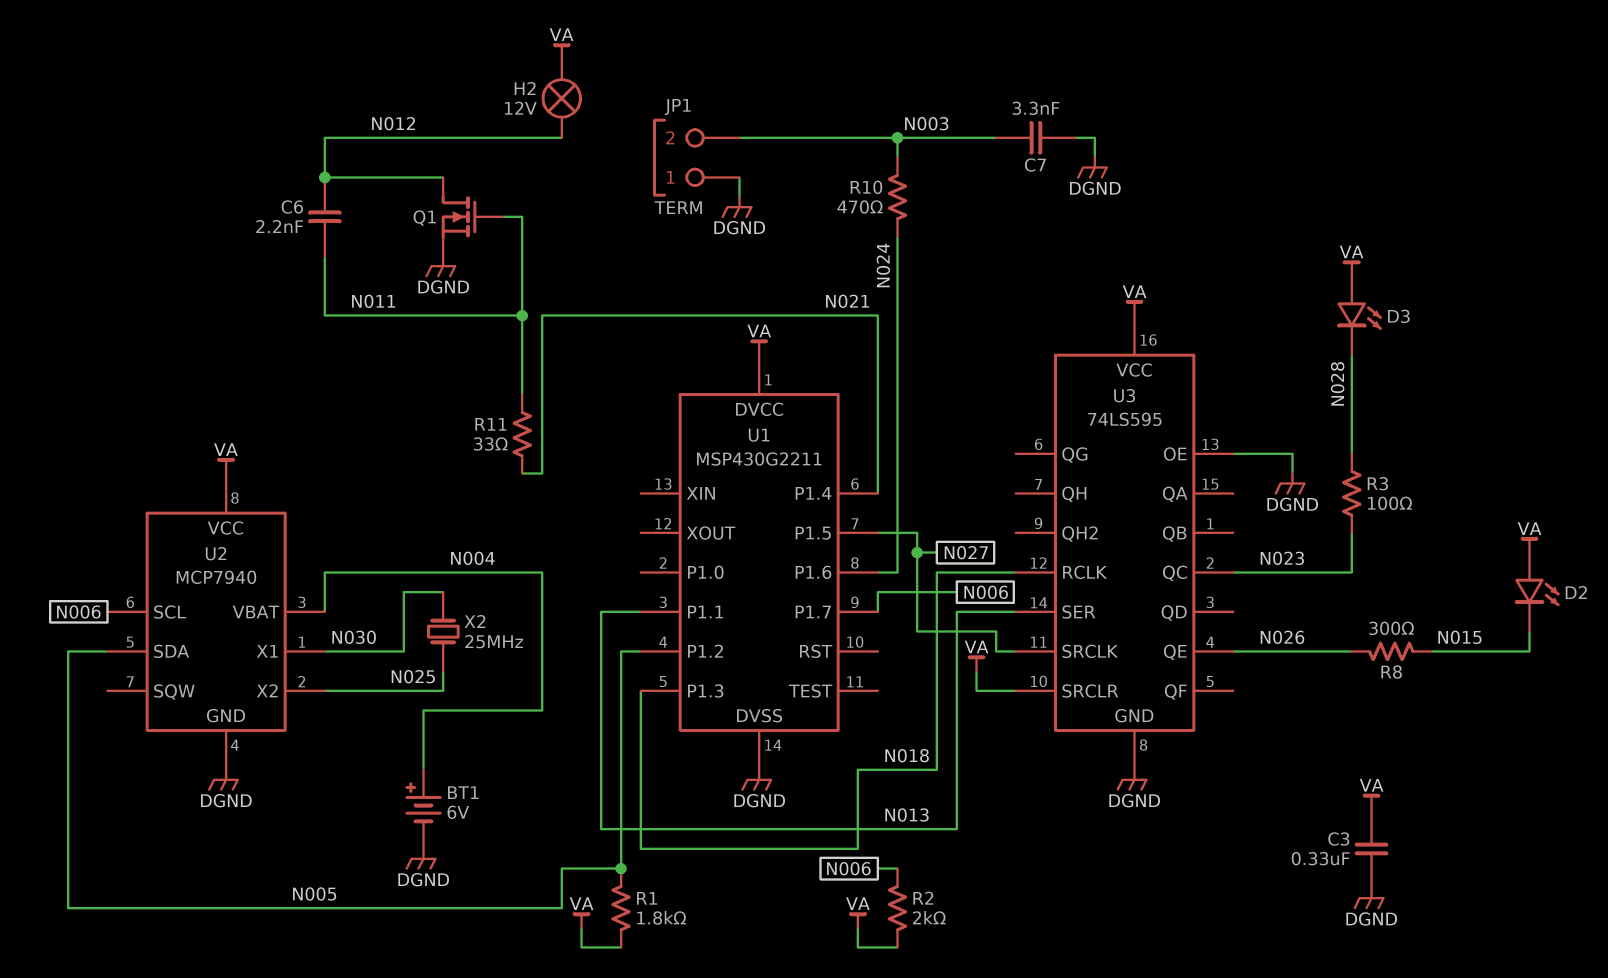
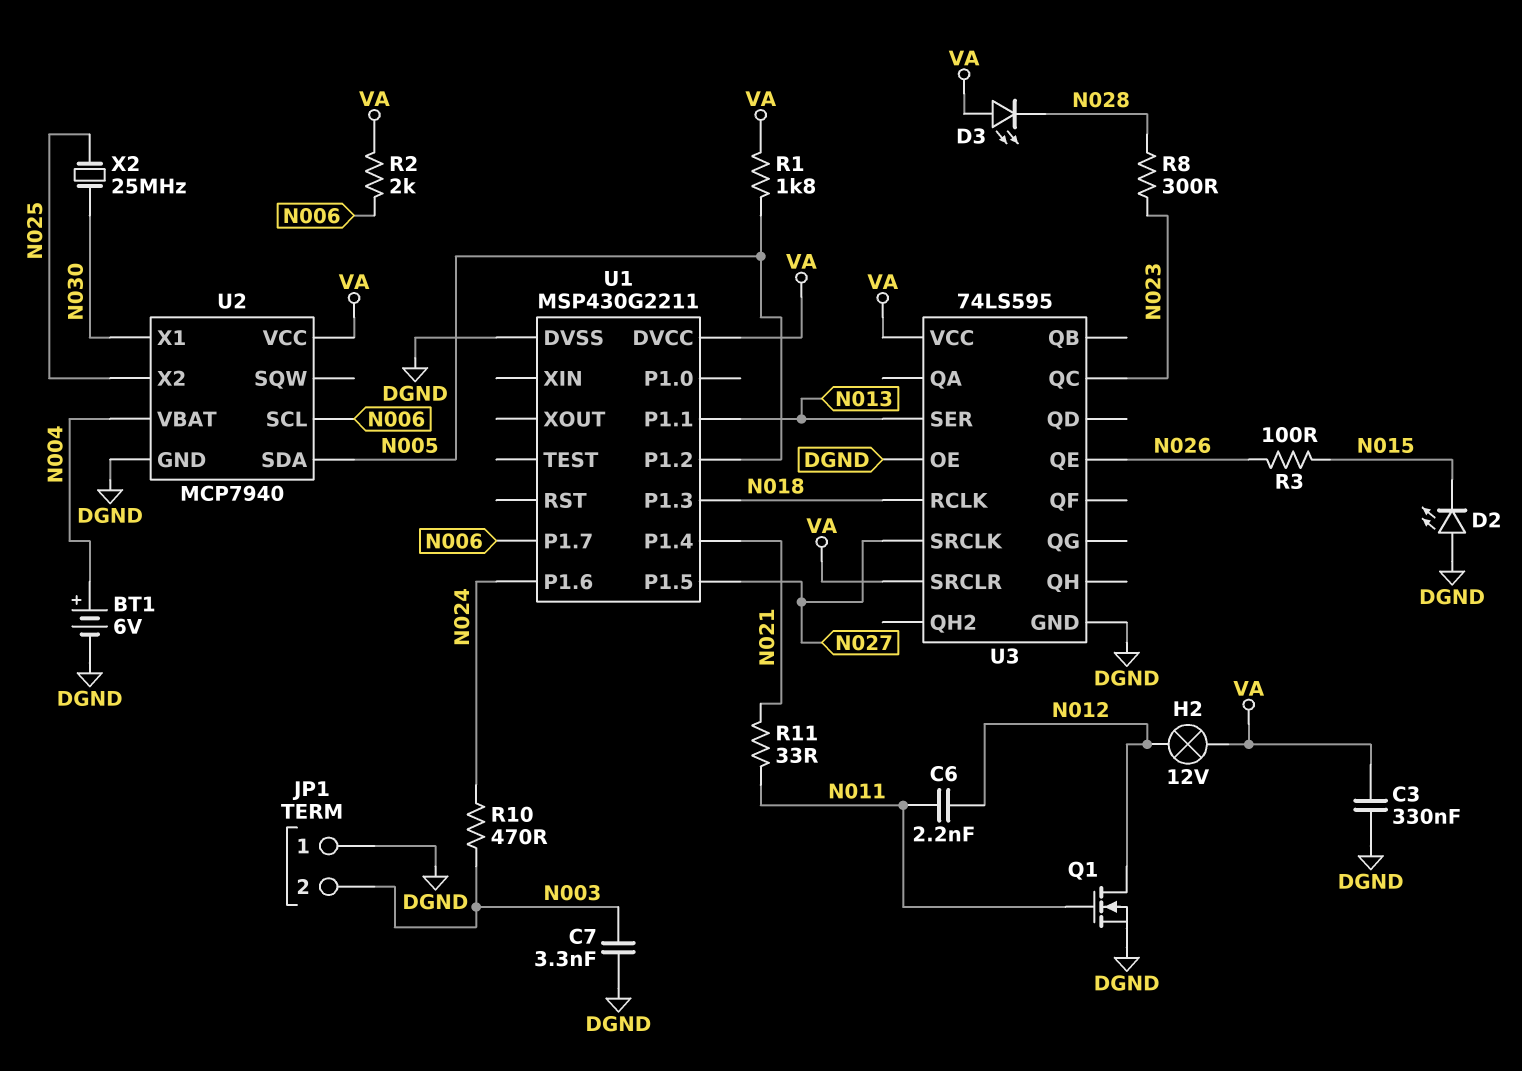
D2: LED (A VA, K N015) -> LED (A DGND, K N015)
R3: 100 (N023, N028) -> 100 (N015, N026)
R8: 300 (N015, N026) -> 300 (N023, N028)

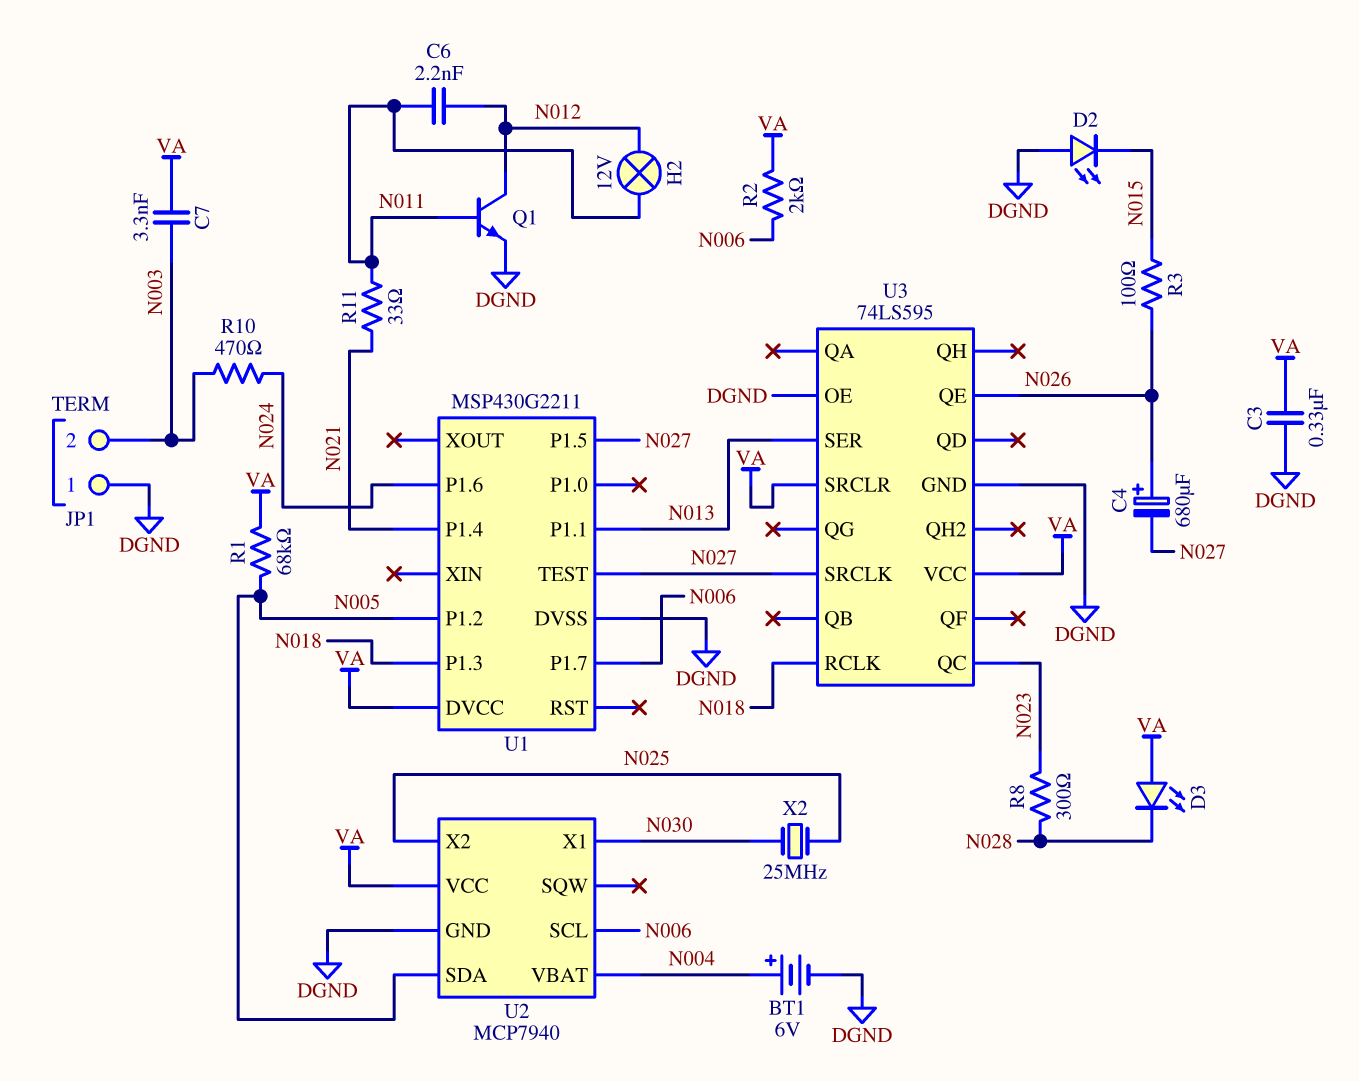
C4: none -> 680uF (plus N026, minus N027)
C7: 3.3nF (DGND, N003) -> 3.3nF (N003, VA)
H2: lamp 12V (N012, VA) -> lamp 12V (N011, N012)
Q1: NMOS (G N011, D N012, S DGND) -> NPN (B N011, C N012, E DGND)
R1: 1.8k (N005, VA) -> 68k (N005, VA)
U1 pin TEST: none -> N027

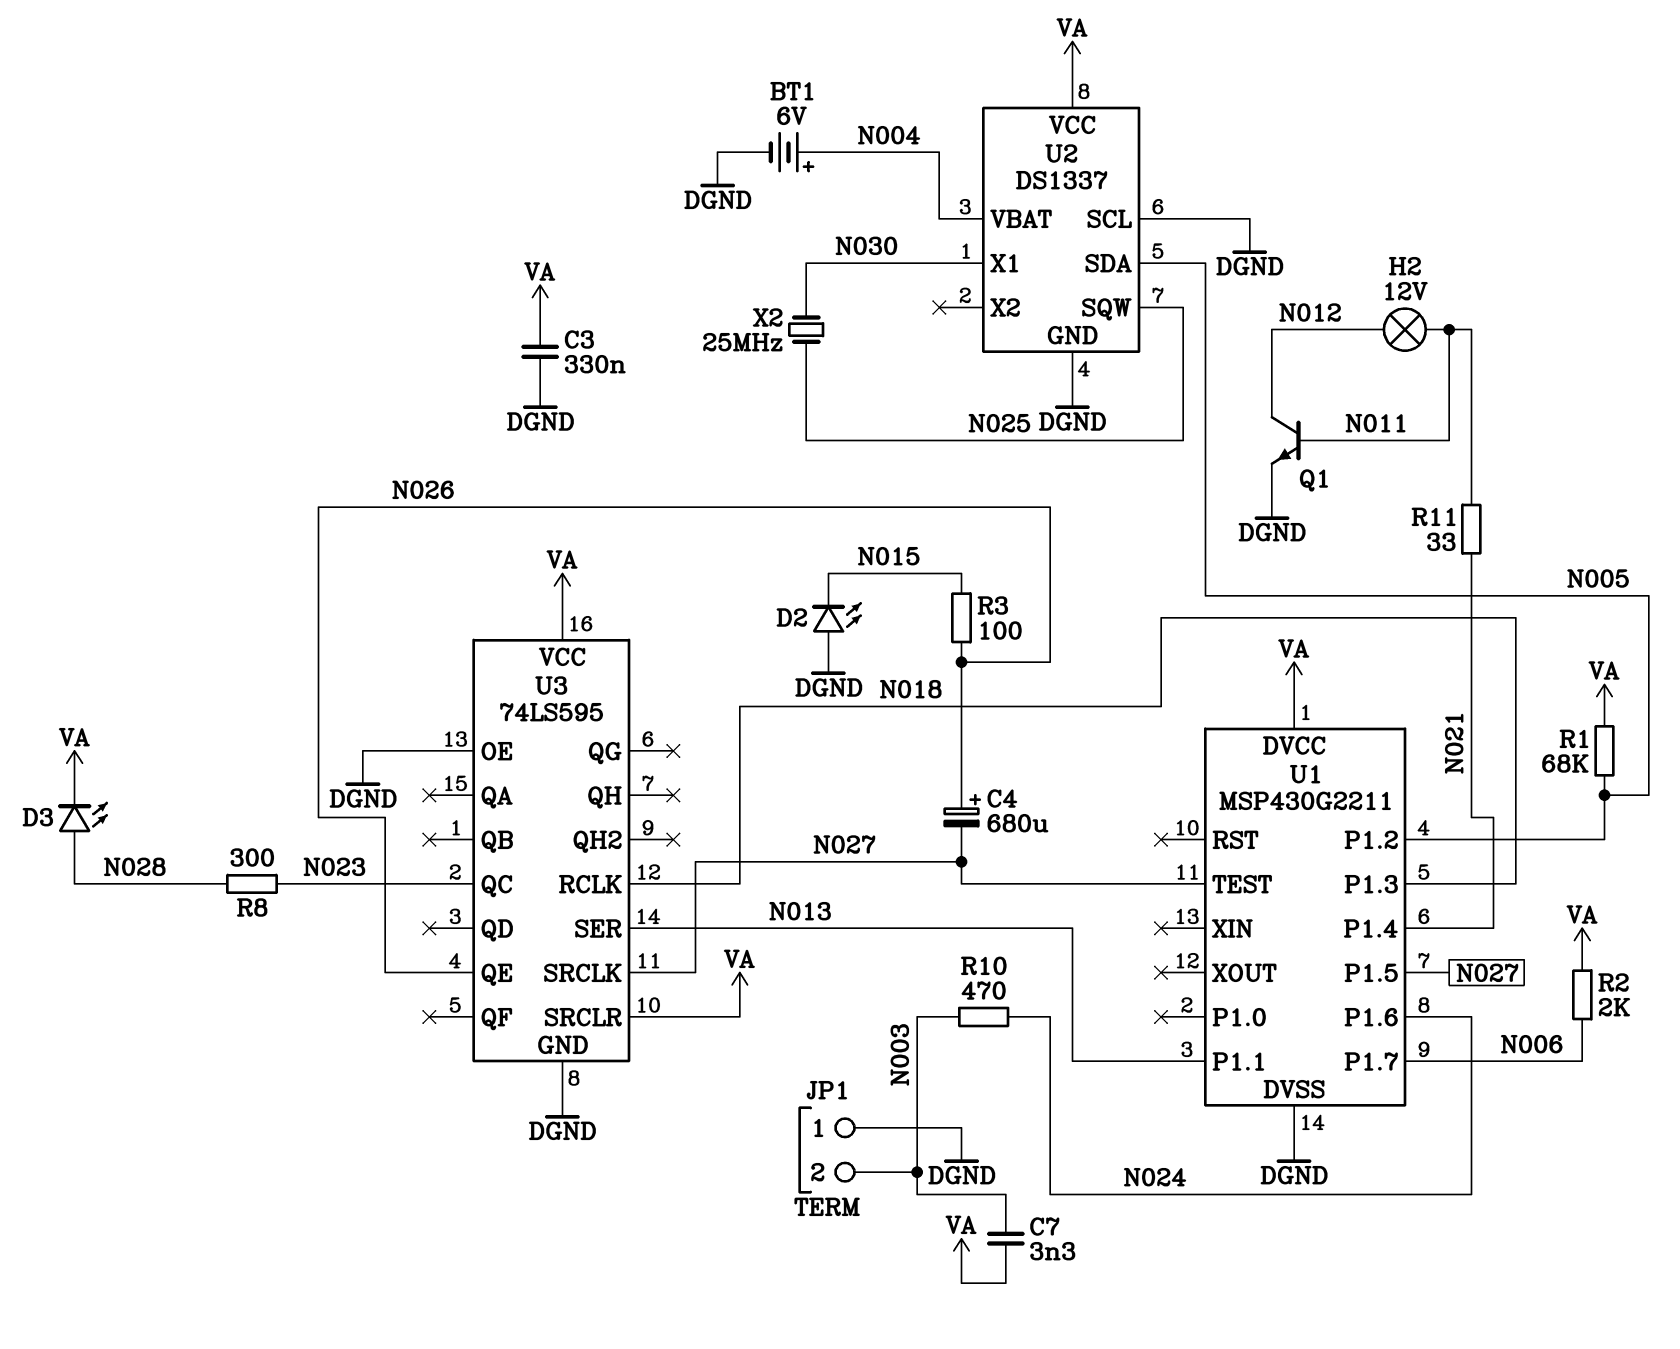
C6: 2.2nF (N011, N012) -> none
D3: LED (A VA, K N028) -> LED (A N028, K VA)
U2: MCP7940 -> DS1337
U2 pin SCL: N006 -> DGND
U2 pin SQW: none -> N025
U2 pin X2: N025 -> none

